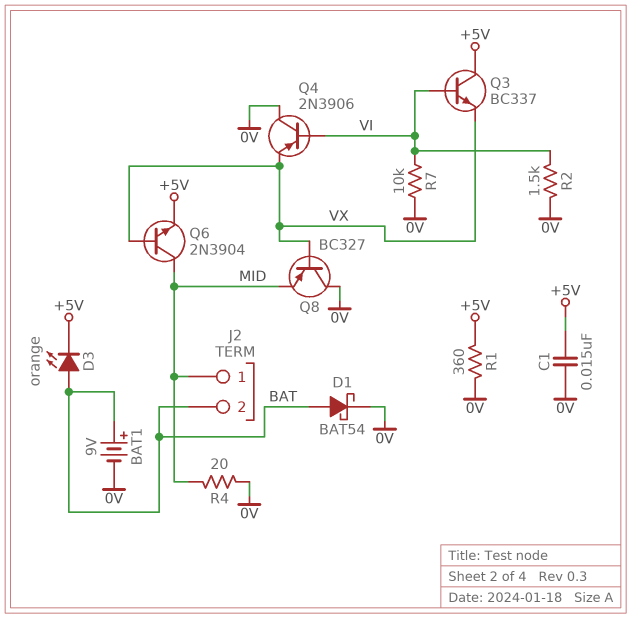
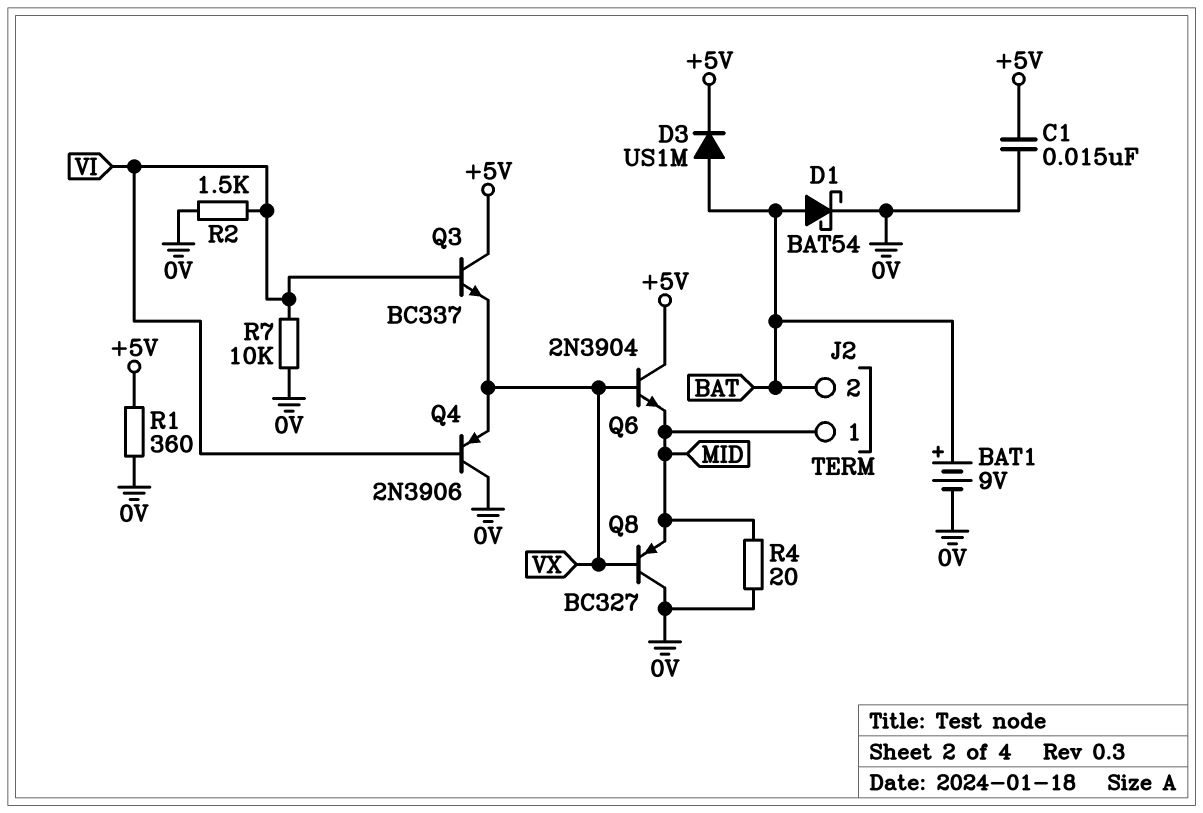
D3: LED orange (A BAT, K +5V) -> diode US1M (A BAT, K +5V)
Q6: NPN 2N3904 (B VX, C MID, E +5V) -> NPN 2N3904 (B VX, C +5V, E MID)

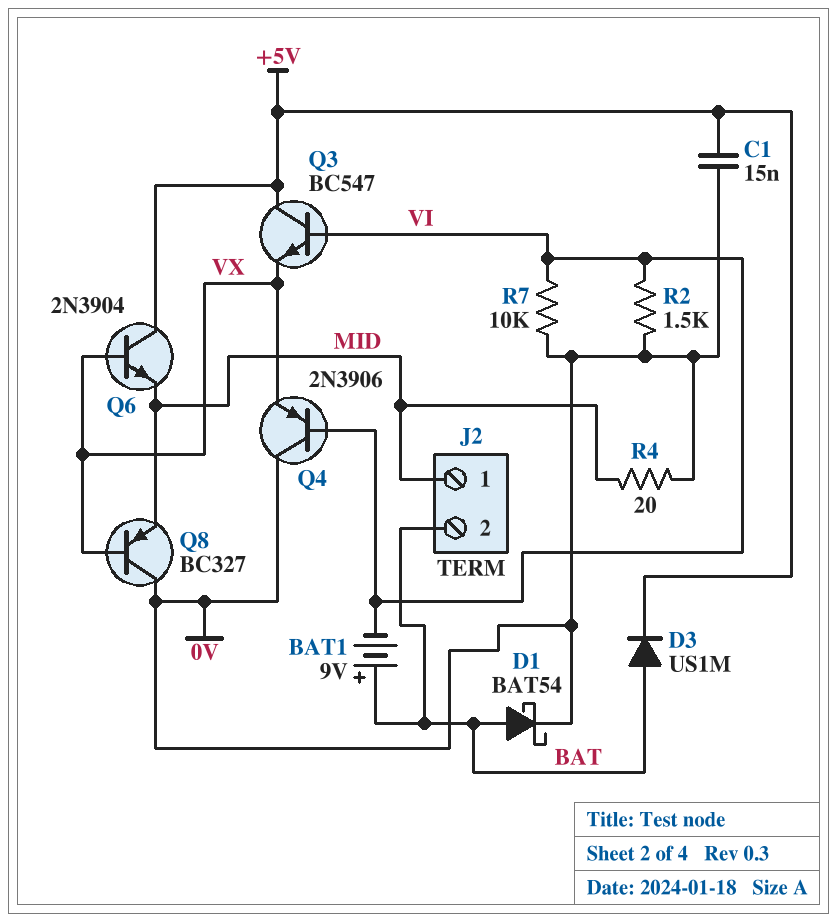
BAT1: 9V (plus BAT, minus 0V) -> 9V (plus BAT, minus VI)
Q3: NPN BC337 (B VI, C +5V, E VX) -> NPN BC547 (B VI, C +5V, E VX)
R1: 360 (+5V, 0V) -> none

